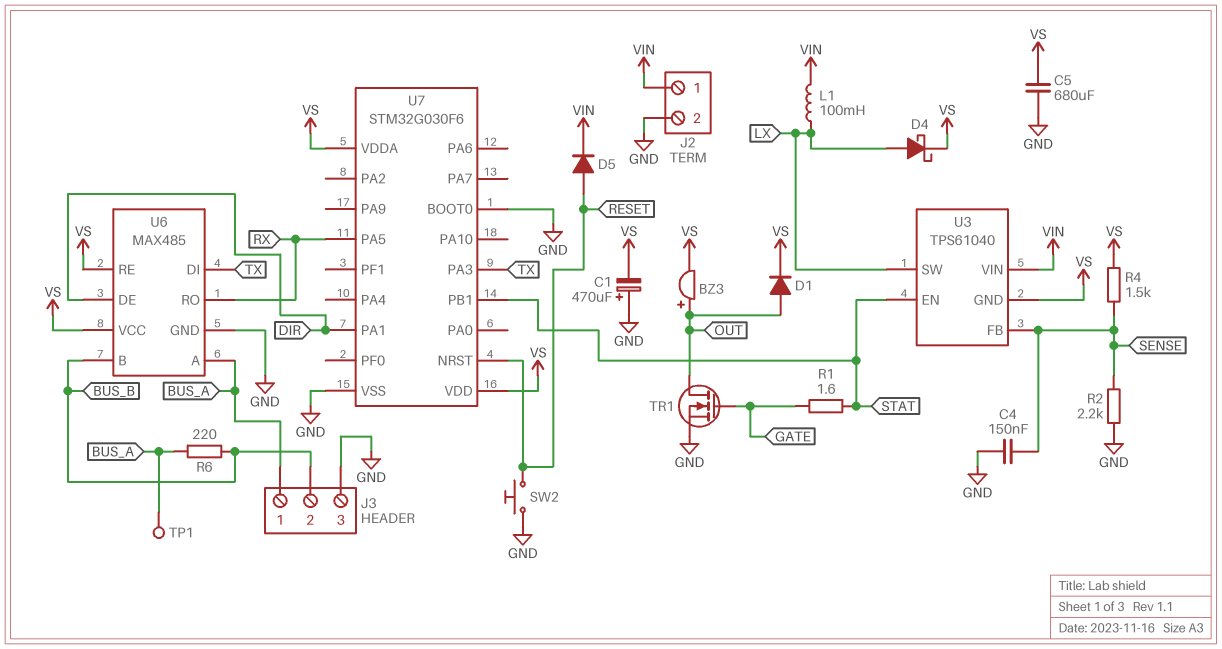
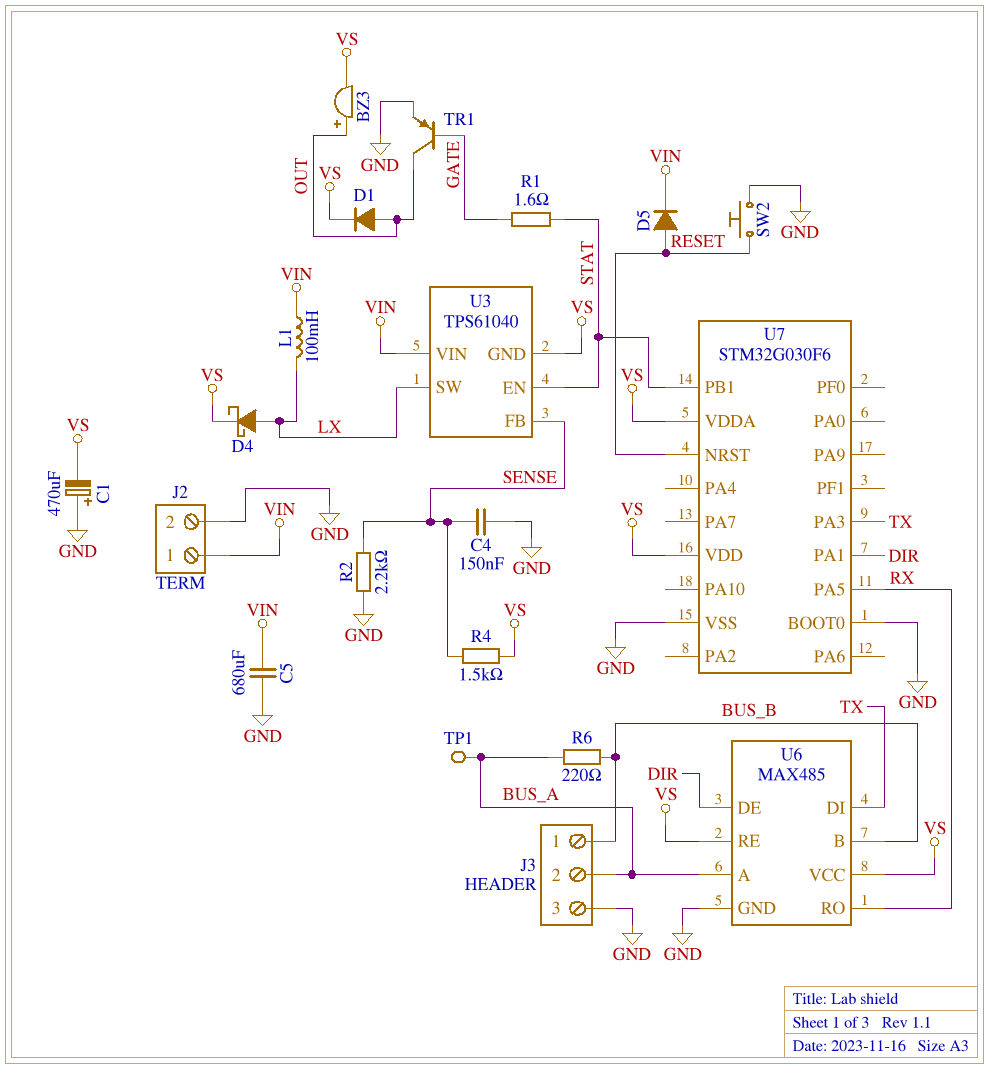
C5: 680uF (GND, VS) -> 680uF (GND, VIN)
J3 pin 1: BUS_A -> BUS_B
J3 pin 2: BUS_B -> BUS_A
TR1: NMOS (G GATE, D OUT, S GND) -> PNP (B GATE, C OUT, E GND)

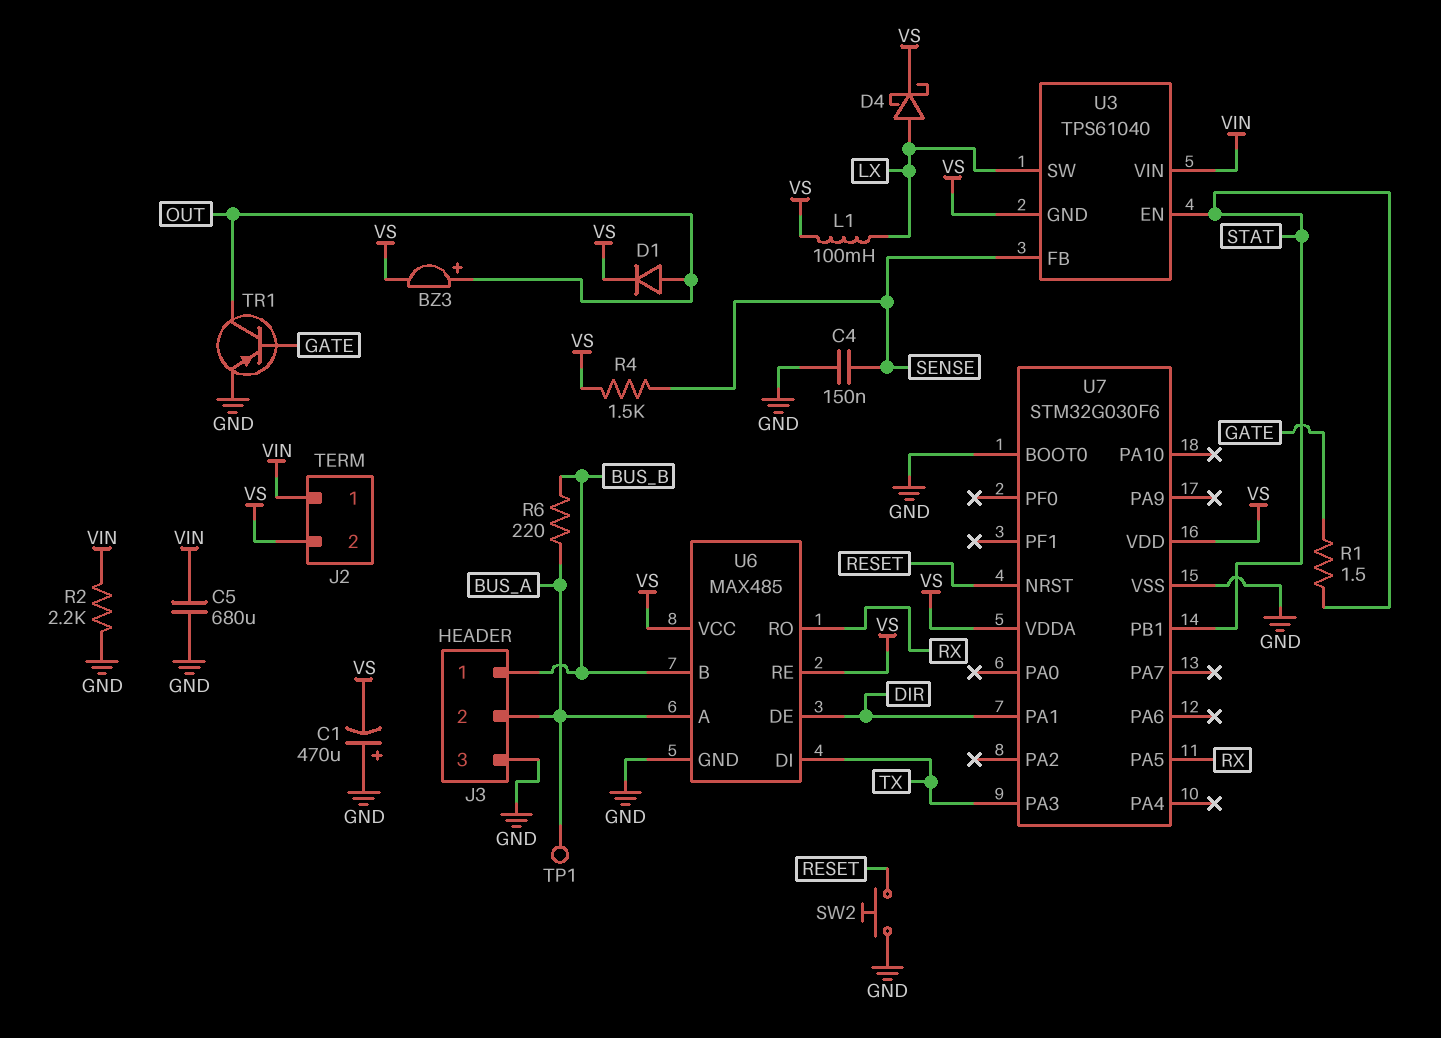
D5: diode (A RESET, K VIN) -> none
J2 pin 2: GND -> VS
L1: 100mH (LX, VIN) -> 100mH (LX, VS)
R1: 1.6 (GATE, STAT) -> 1.5 (GATE, STAT)
R2: 2.2k (GND, SENSE) -> 2.2k (GND, VIN)

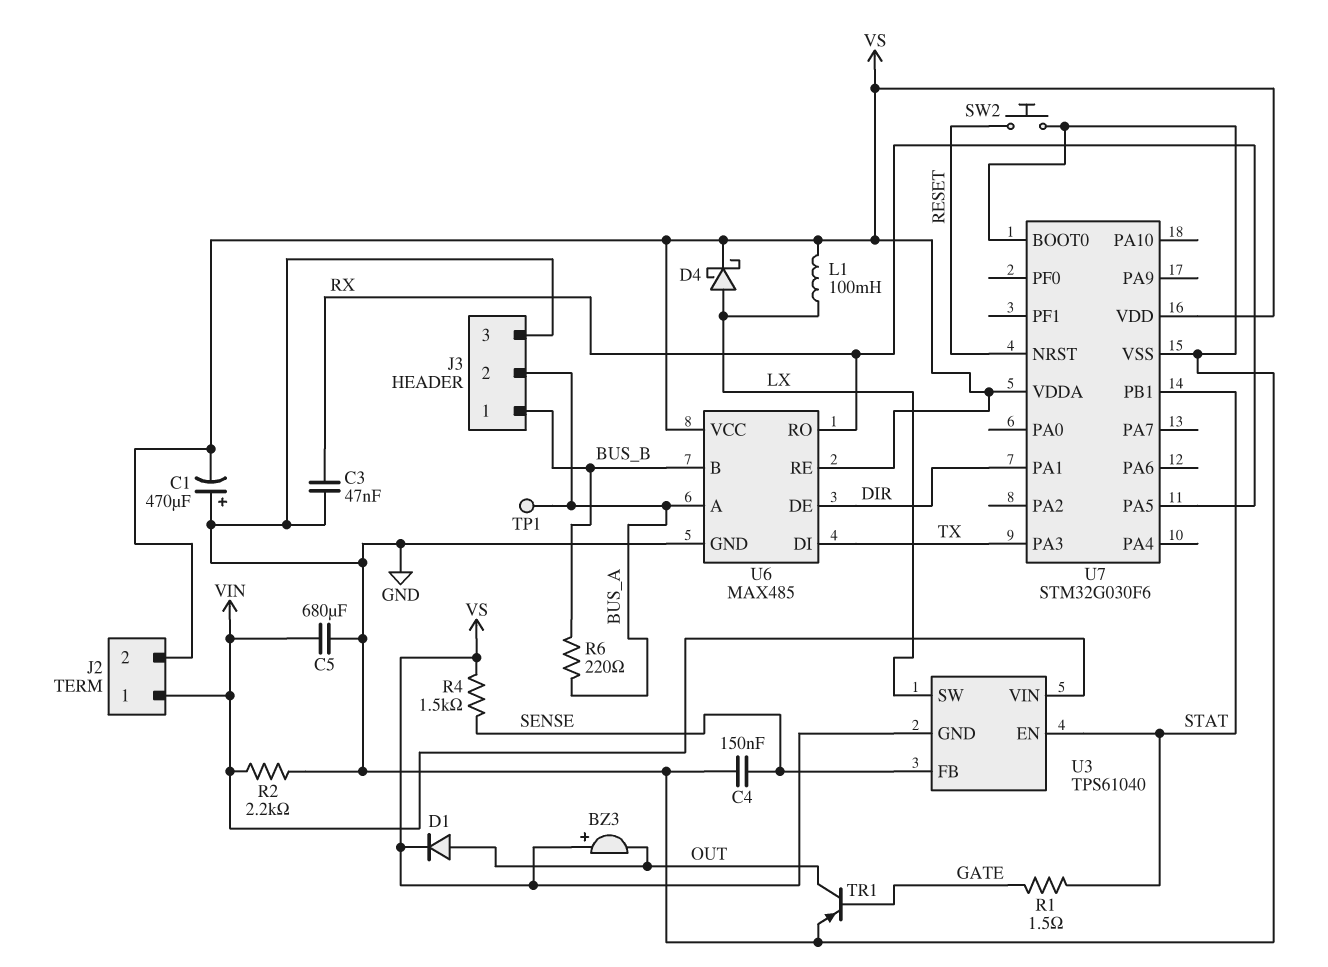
BZ3: buzzer (plus OUT, minus VS) -> buzzer (plus VS, minus OUT)
C3: none -> 47nF (GND, RX)

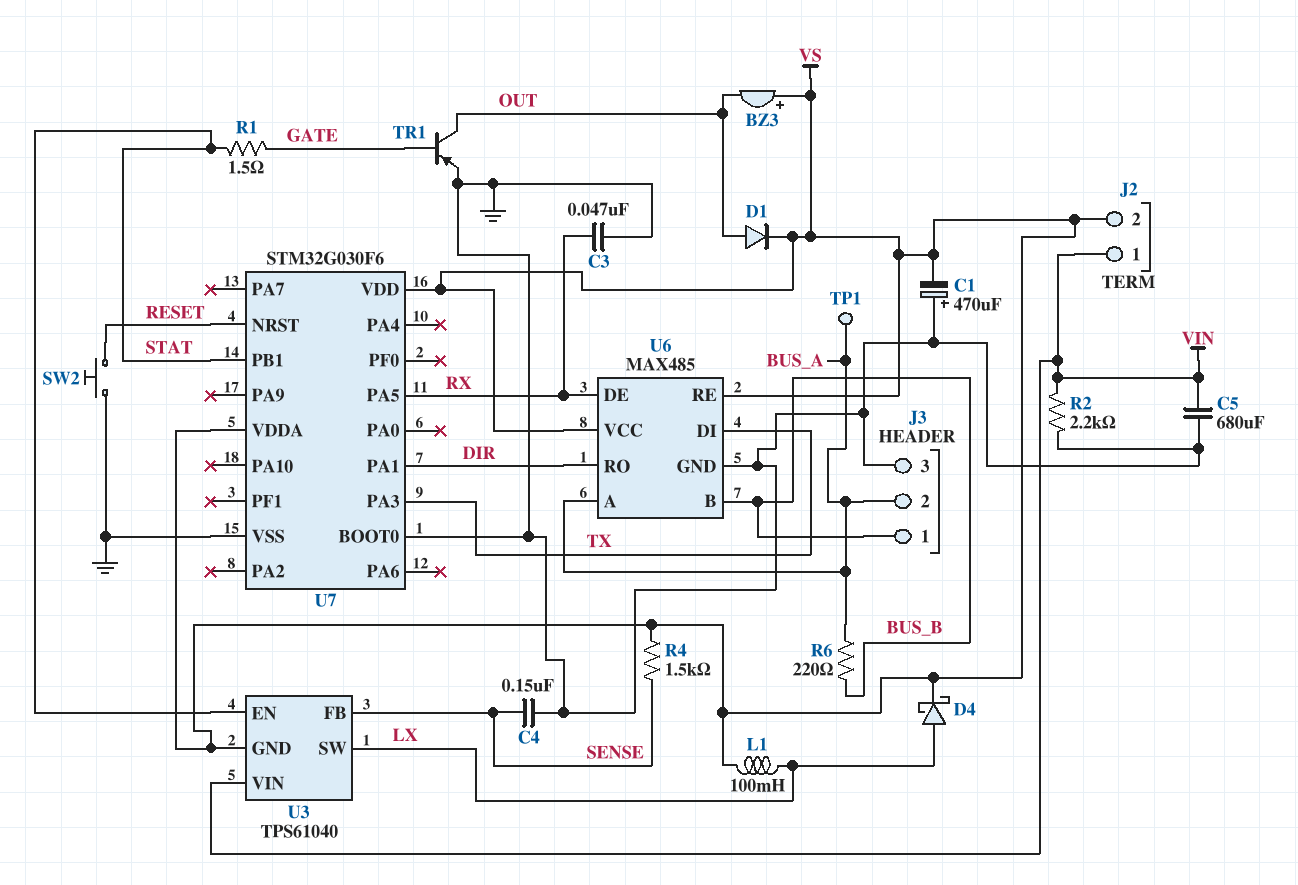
U6 pin DE: DIR -> RX
U6 pin RO: RX -> DIR

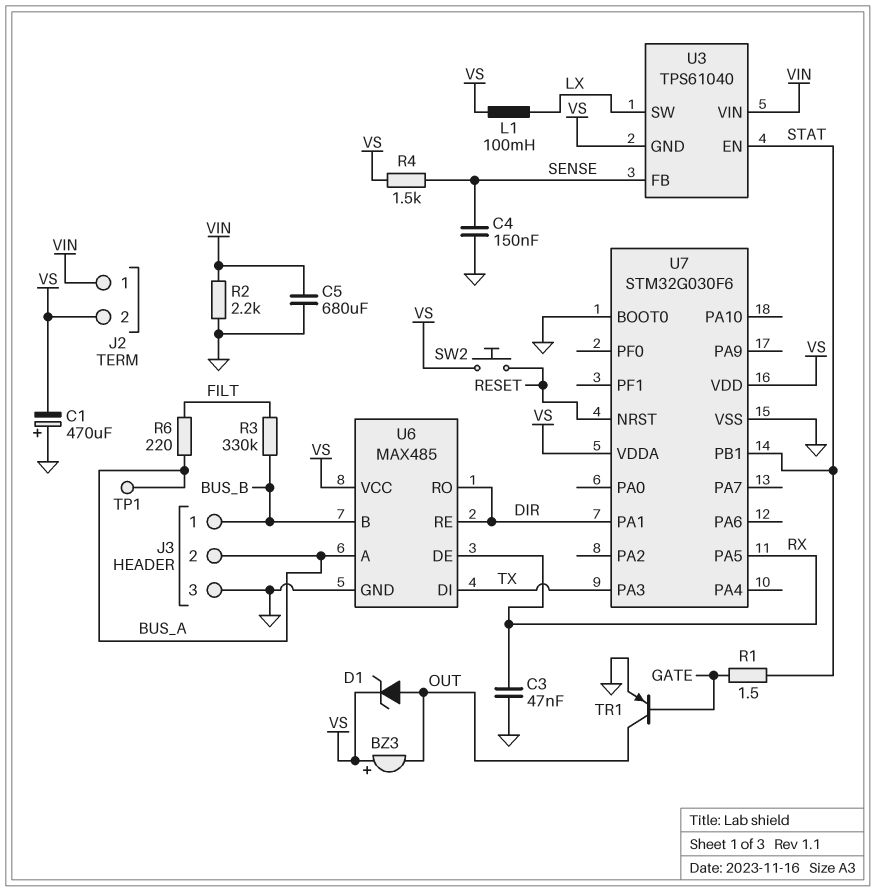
D1: diode (A OUT, K VS) -> zener (A OUT, K VS)
D4: schottky (A LX, K VS) -> none
R3: none -> 330k (BUS_B, FILT)
R6: 220 (BUS_A, BUS_B) -> 220 (BUS_A, FILT)
SW2: button (GND, RESET) -> button (RESET, VS)
U6 pin RE: VS -> DIR

